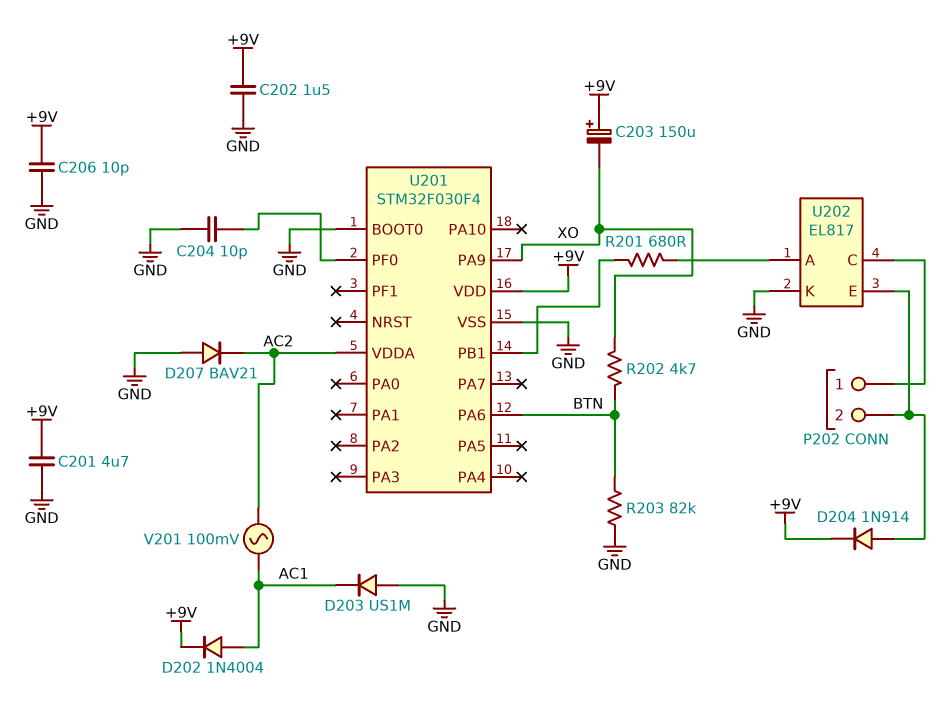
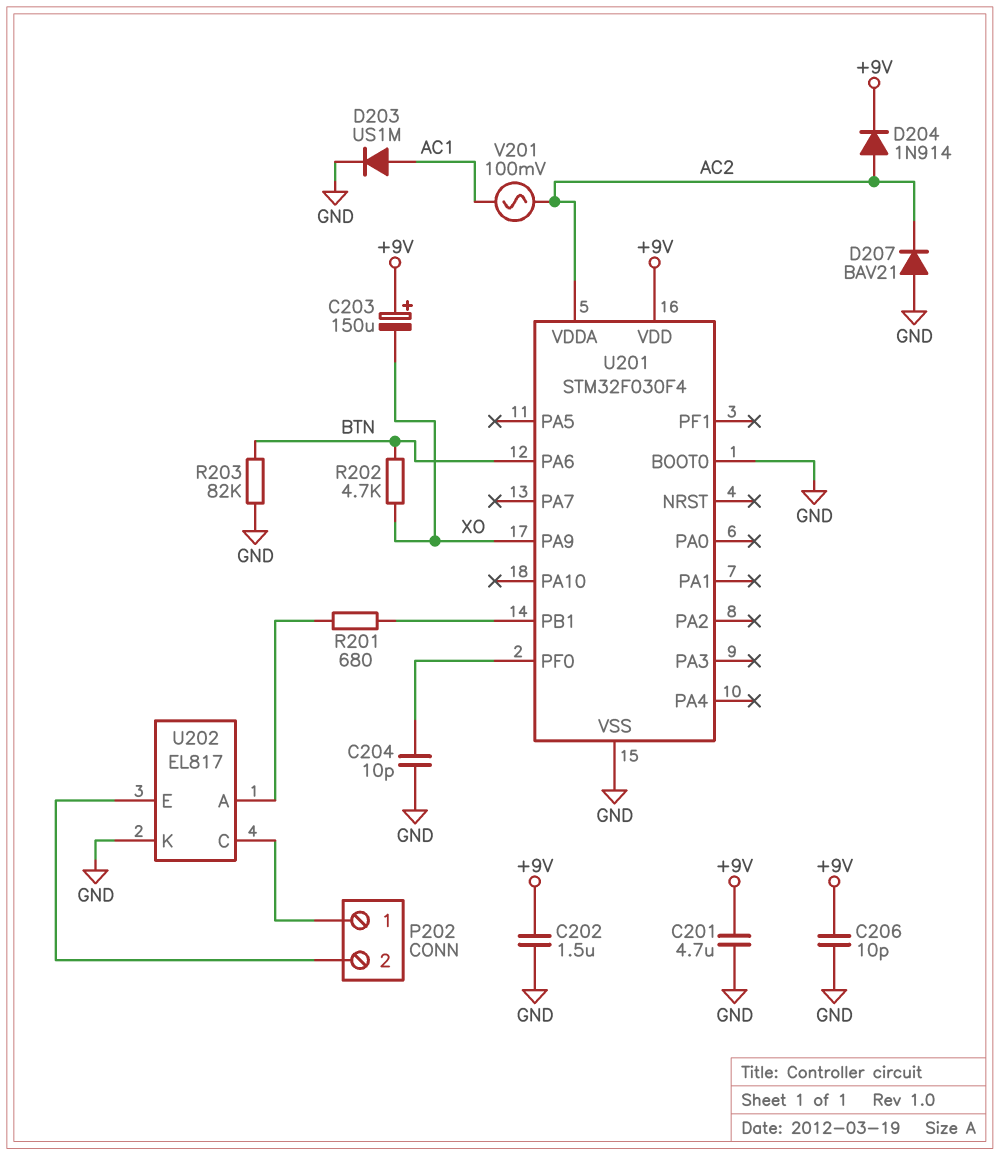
D202: diode 1N4004 (A AC1, K +9V) -> none
D203: diode US1M (A GND, K AC1) -> diode US1M (A AC1, K GND)
D204: diode 1N914 (A P202/2, K +9V) -> diode 1N914 (A AC2, K +9V)

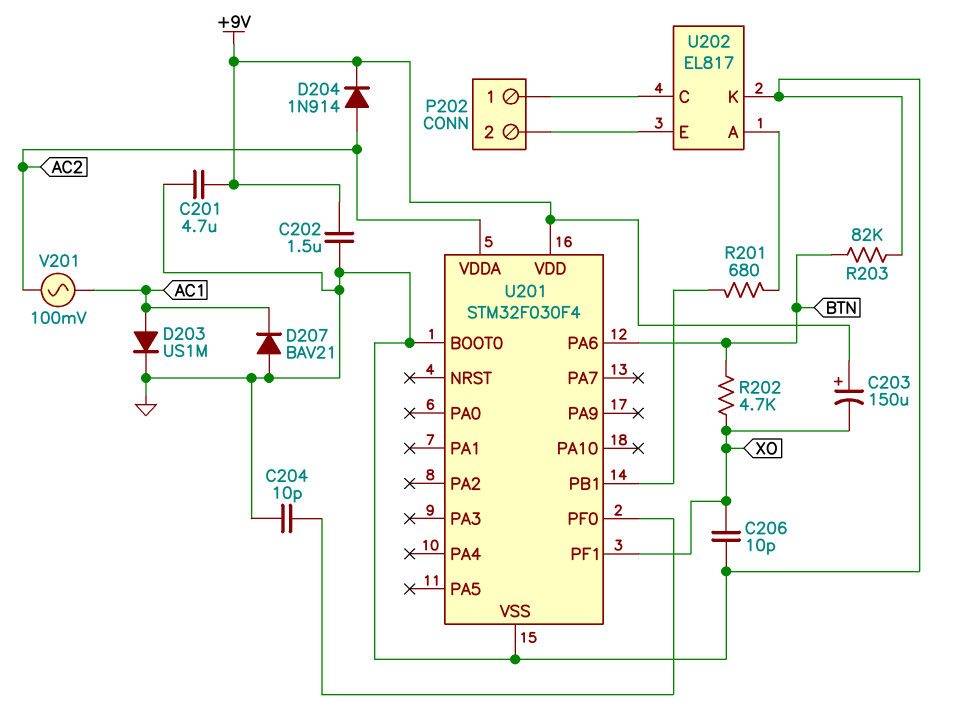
C206: 10pF (+9V, GND) -> 10pF (GND, XO)
D207: diode BAV21 (A GND, K AC2) -> diode BAV21 (A GND, K AC1)
U201 pin PA9: XO -> none
U201 pin PF1: none -> XO

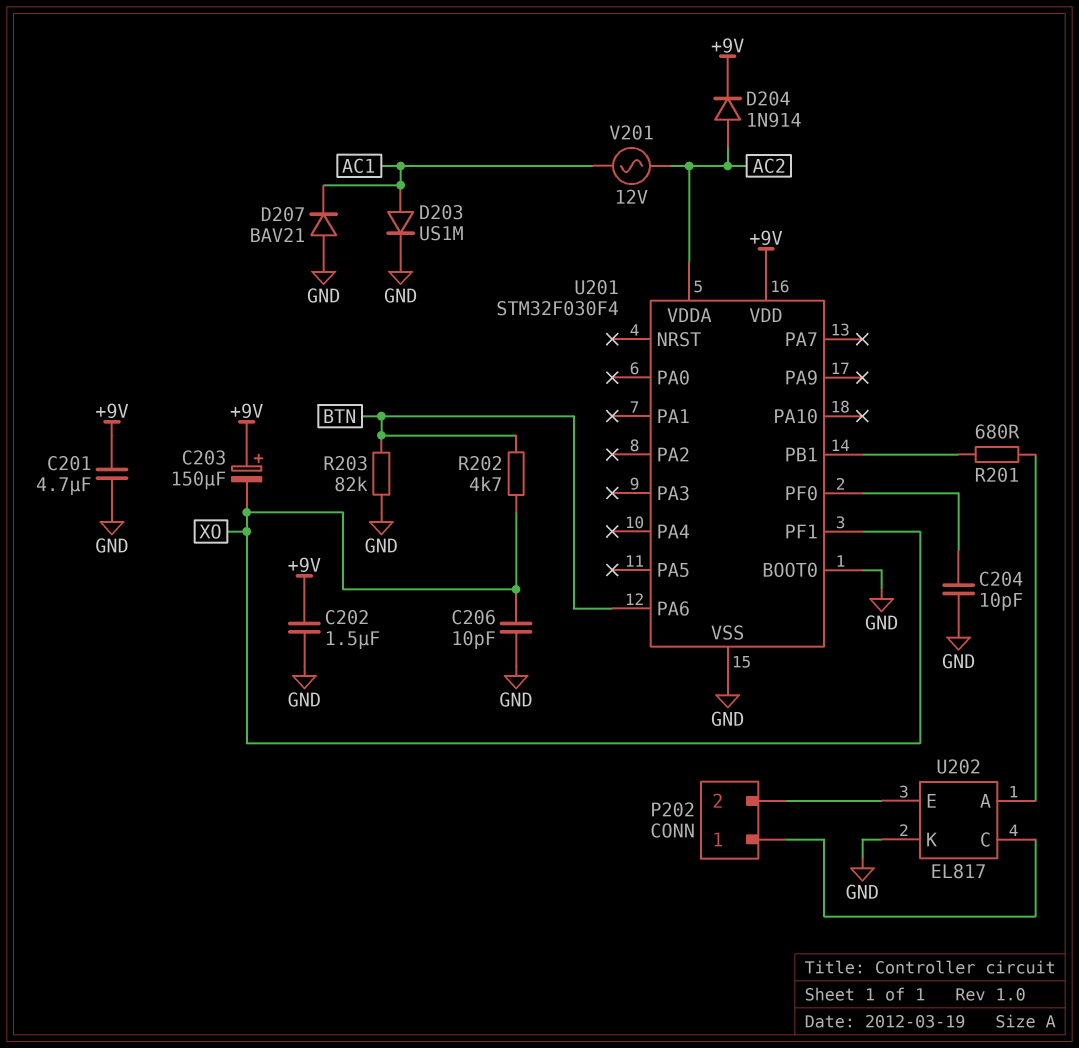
V201: AC 100mV (AC1, AC2) -> AC 12V (AC1, AC2)

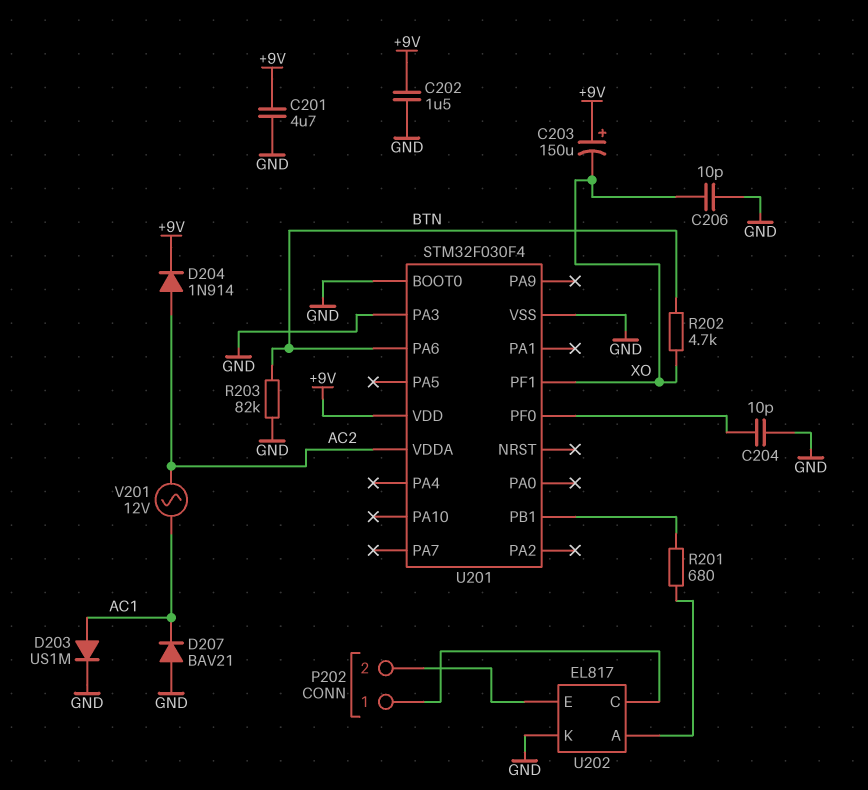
U201 pin PA3: none -> GND

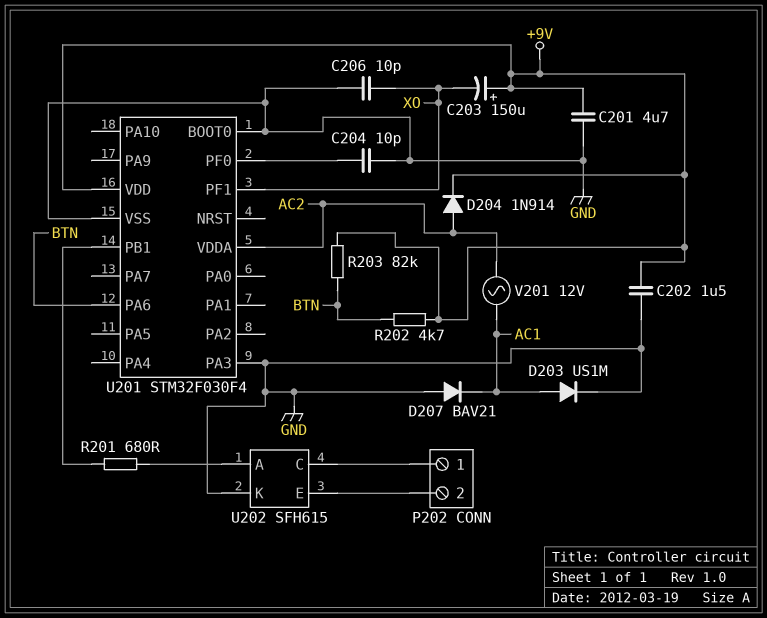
R202: 4.7k (BTN, XO) -> 4.7k (+9V, BTN)
R203: 82k (BTN, GND) -> 82k (+9V, BTN)
U202: EL817 -> SFH615

